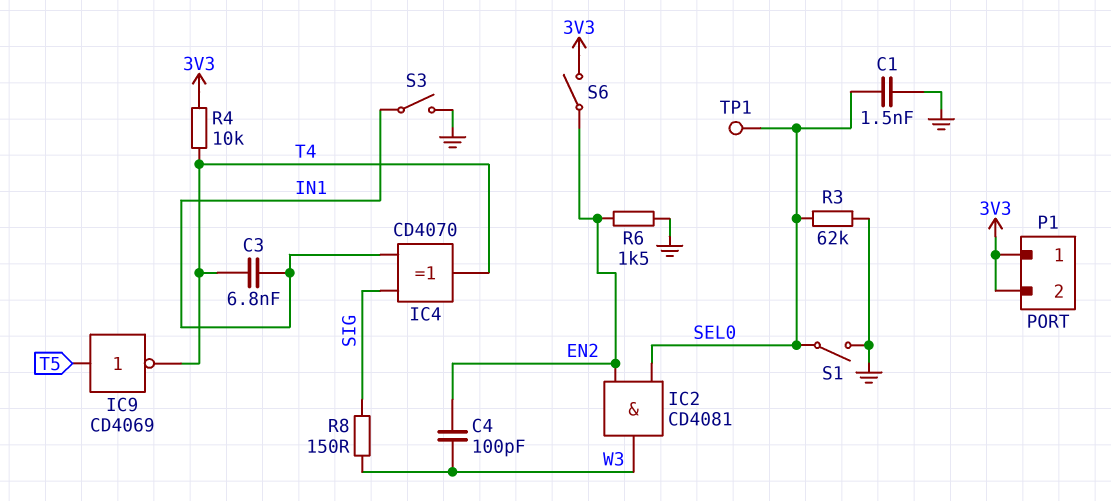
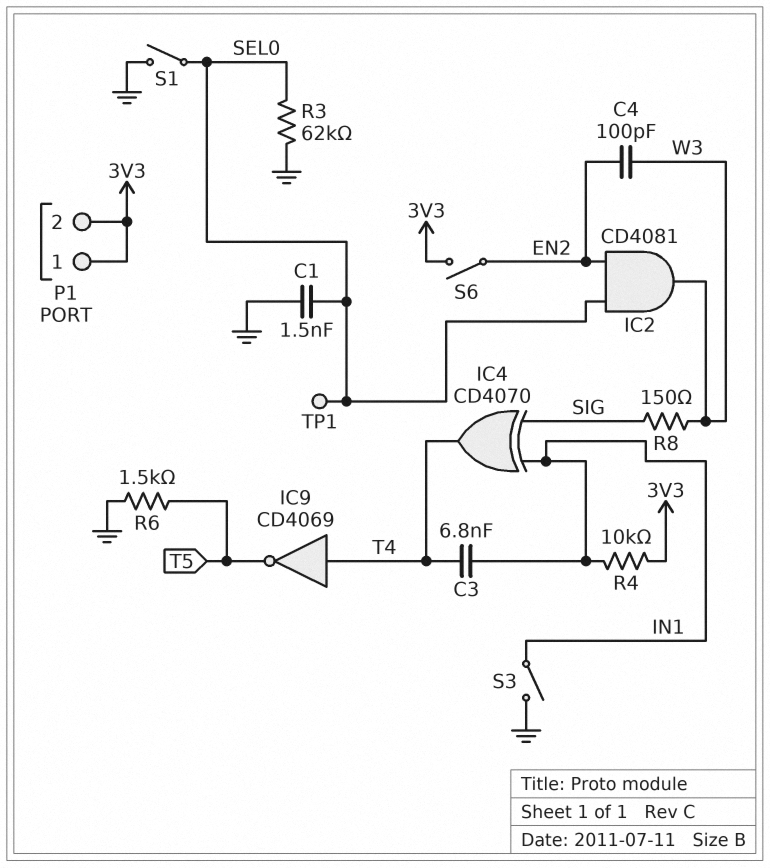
IC9: NOT CD4069 (in T5, out T4) -> NOT CD4069 (in T4, out T5)
R4: 10k (3V3, T4) -> 10k (3V3, IN1)
R6: 1.5k (EN2, GND) -> 1.5k (GND, T5)

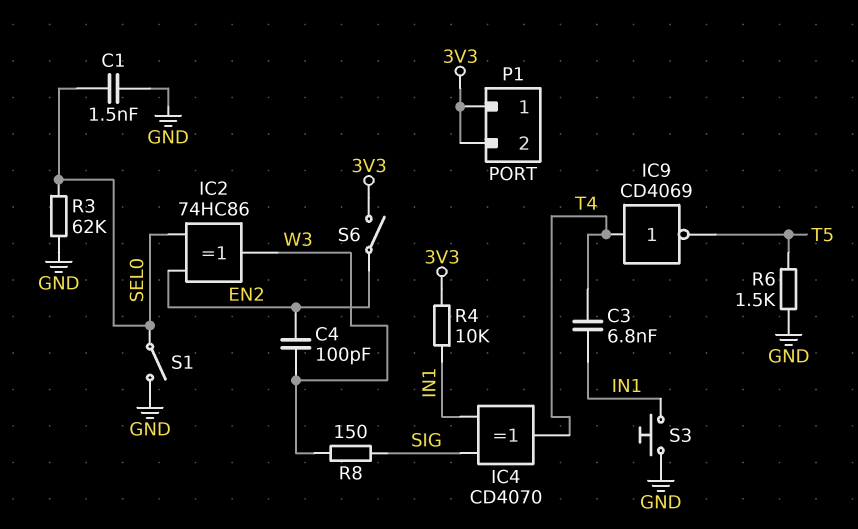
IC2: AND CD4081 (in EN2, in SEL0, out W3) -> XOR 74HC86 (in EN2, in SEL0, out W3)
S3: switch (GND, IN1) -> button (GND, IN1)
TP1: test point (SEL0) -> none

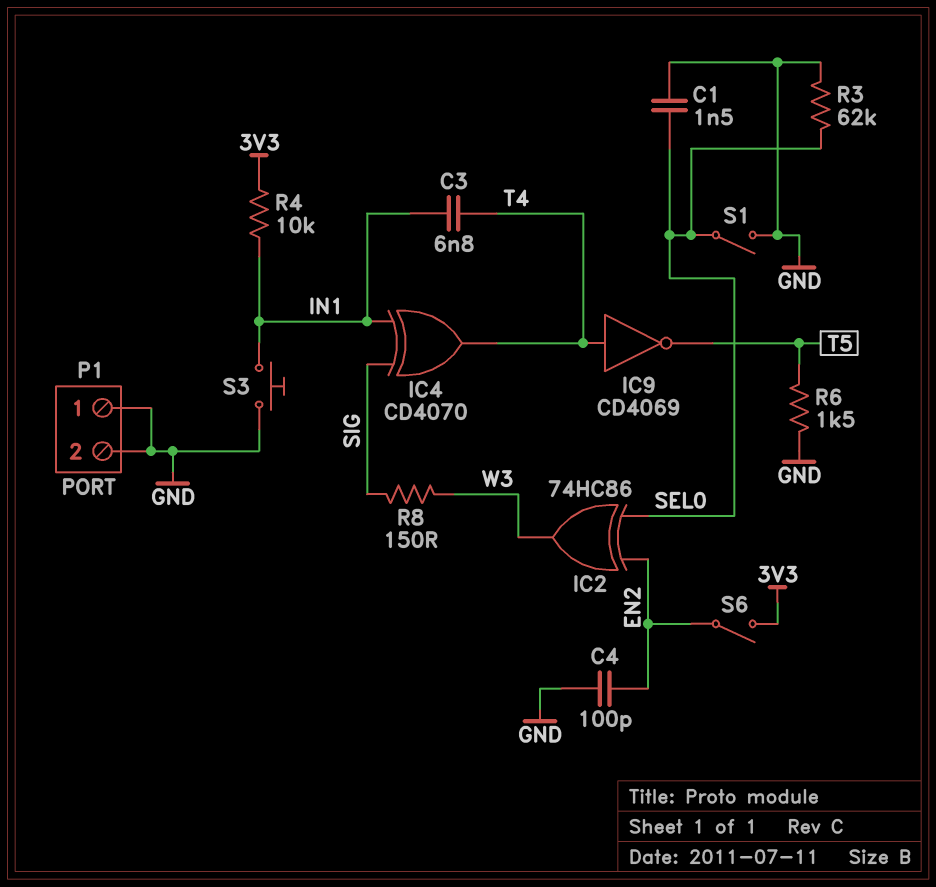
C4: 100pF (EN2, W3) -> 100pF (EN2, GND)
P1 pin 1: 3V3 -> GND
P1 pin 2: 3V3 -> GND

